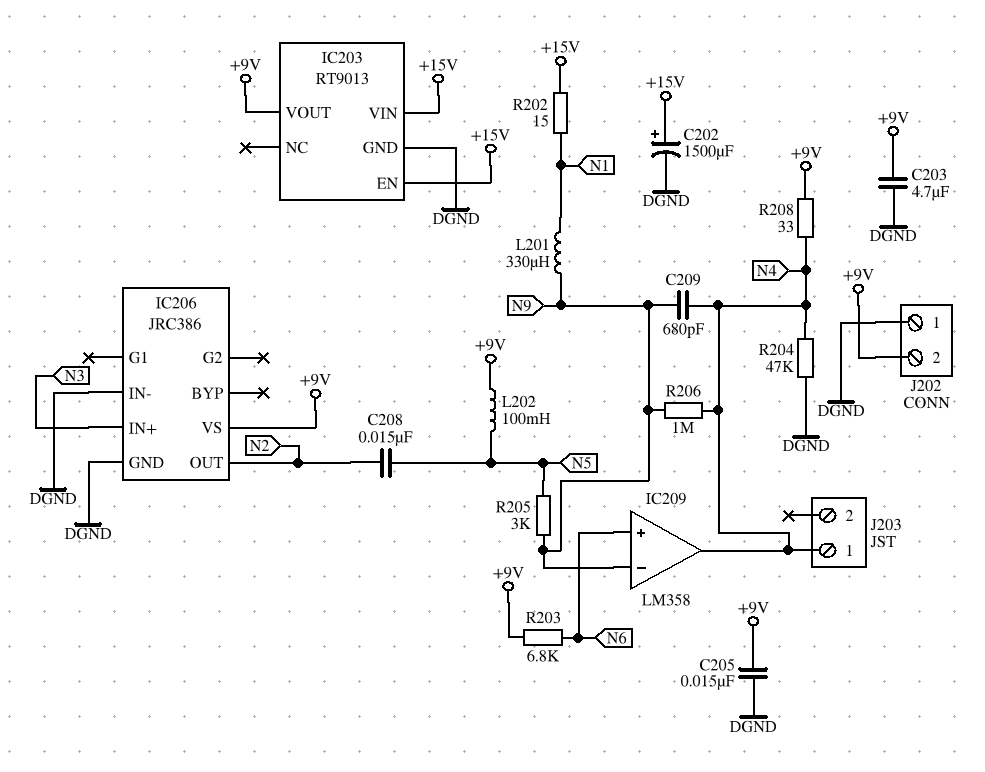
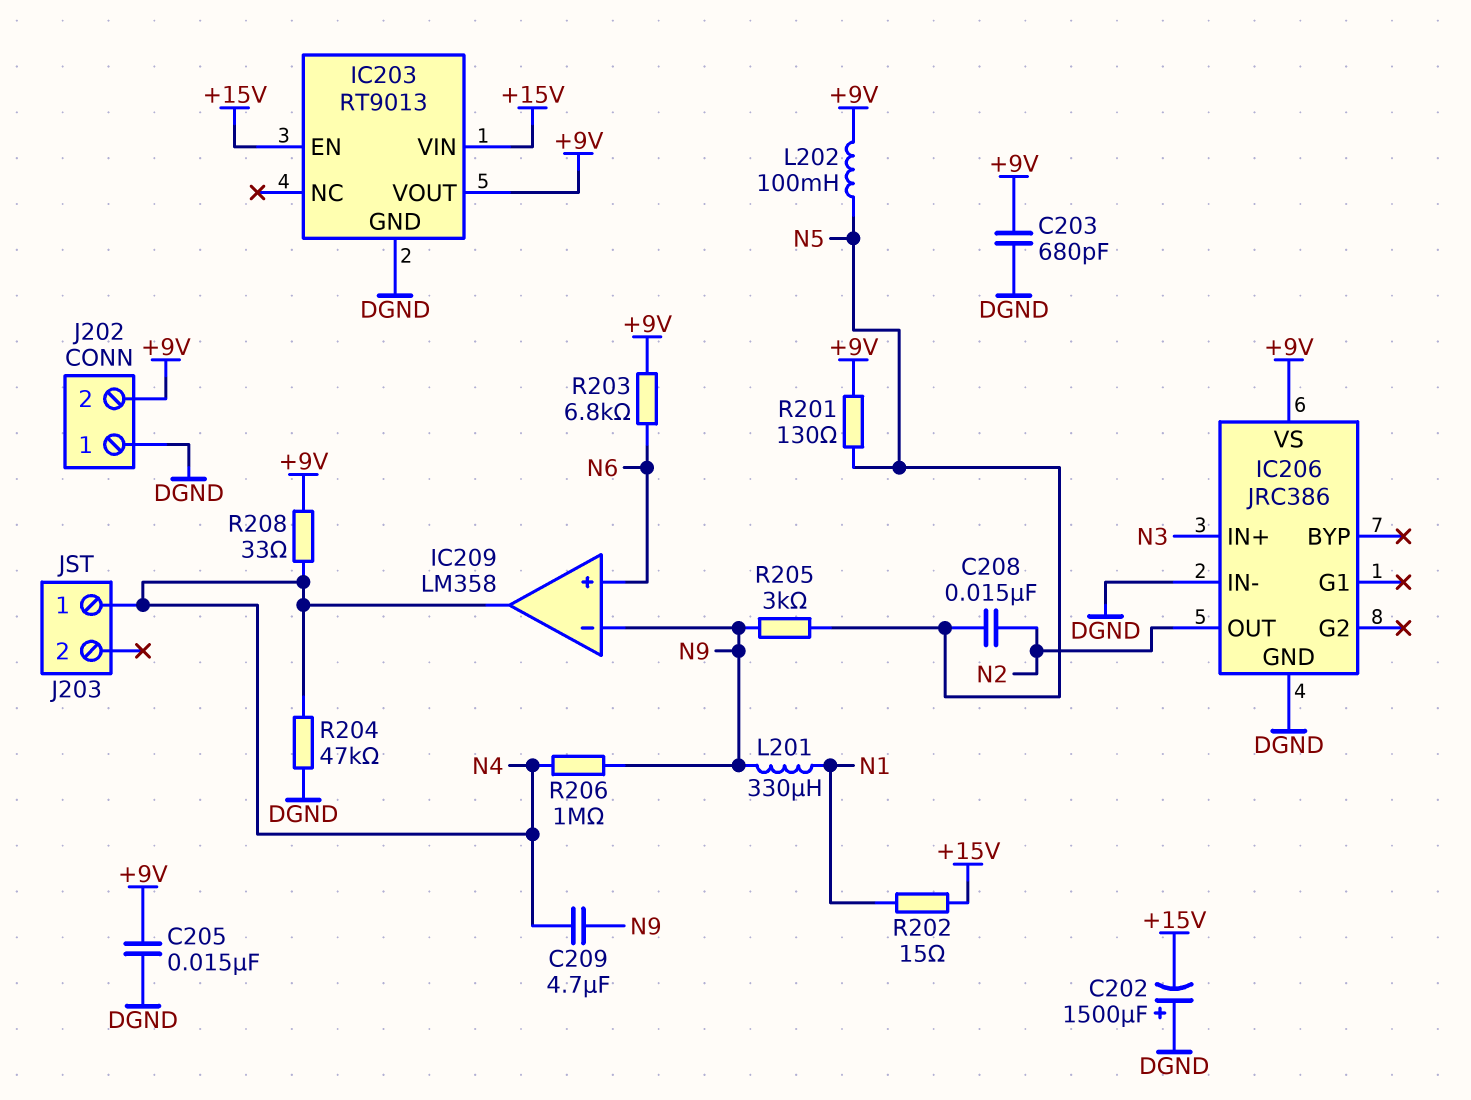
C202: 1500uF (plus +15V, minus DGND) -> 1500uF (plus DGND, minus +15V)
C203: 4.7uF (+9V, DGND) -> 680pF (+9V, DGND)
C209: 680pF (N4, N9) -> 4.7uF (N4, N9)
R201: none -> 130 (+9V, N5)

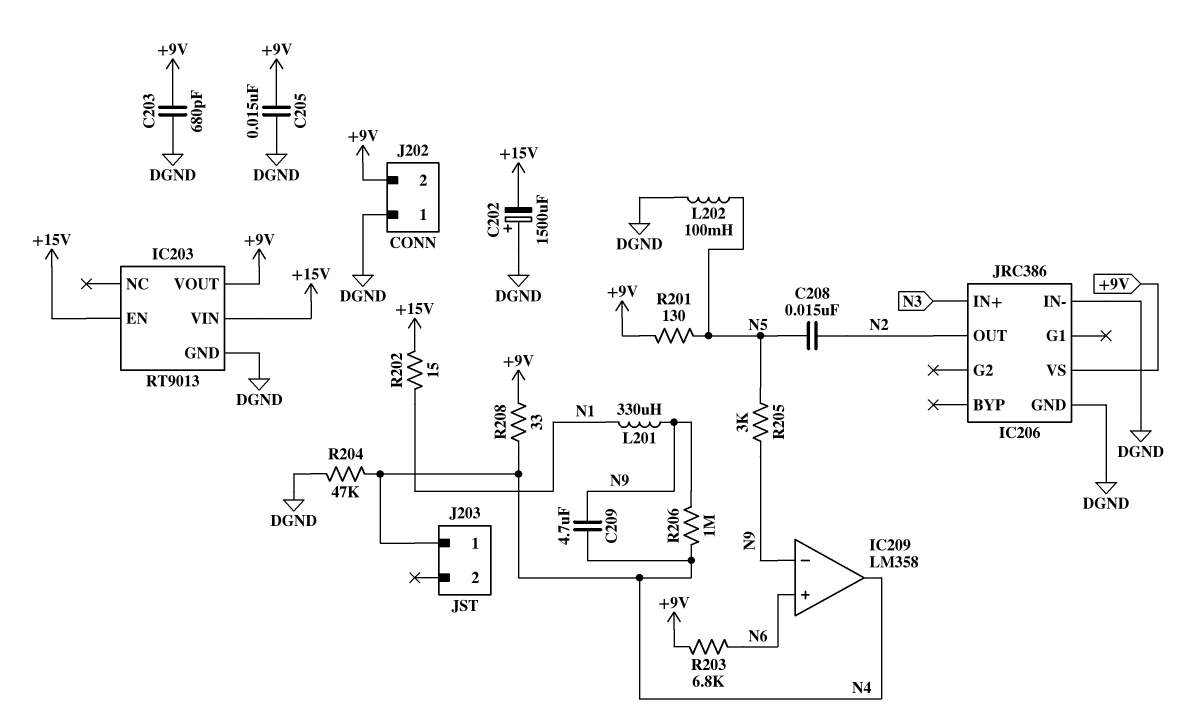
L202: 100mH (+9V, N5) -> 100mH (DGND, N5)

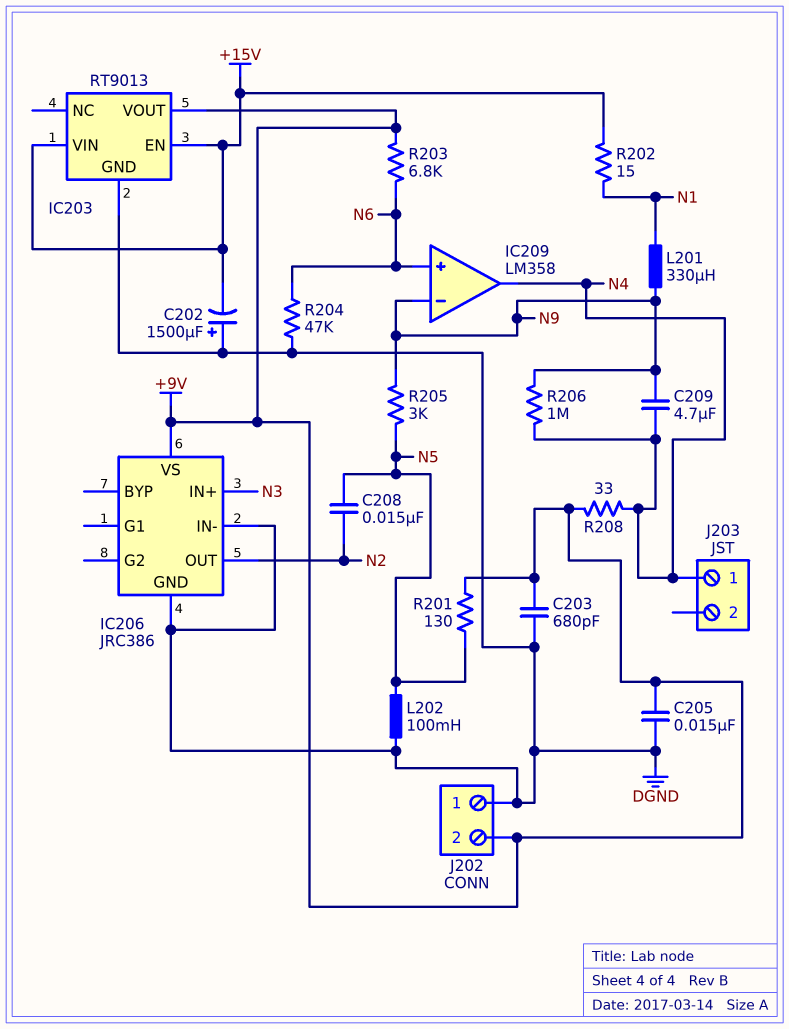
R204: 47k (DGND, N4) -> 47k (DGND, N6)

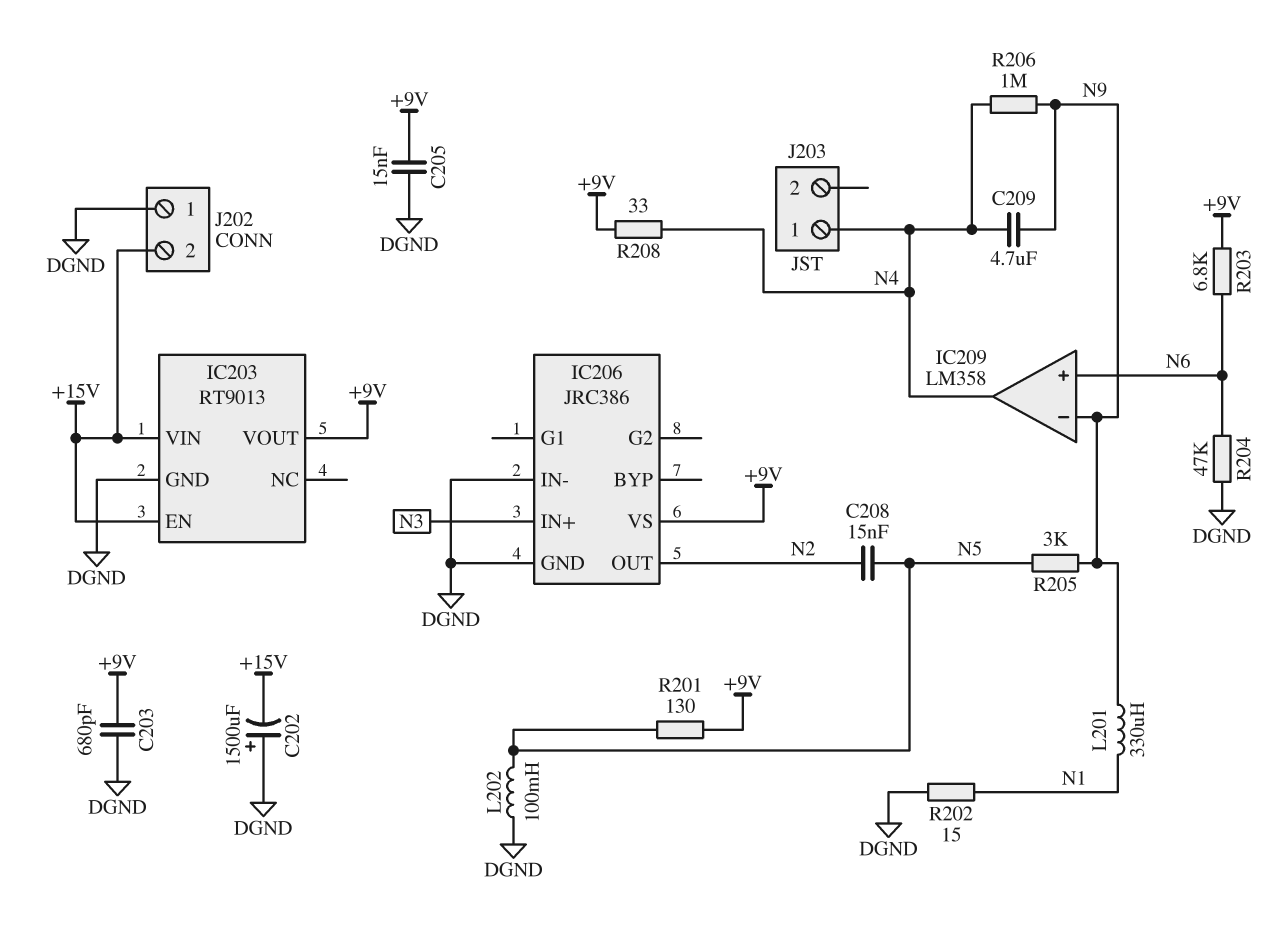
J202 pin 2: +9V -> +15V
R202: 15 (+15V, N1) -> 15 (DGND, N1)

